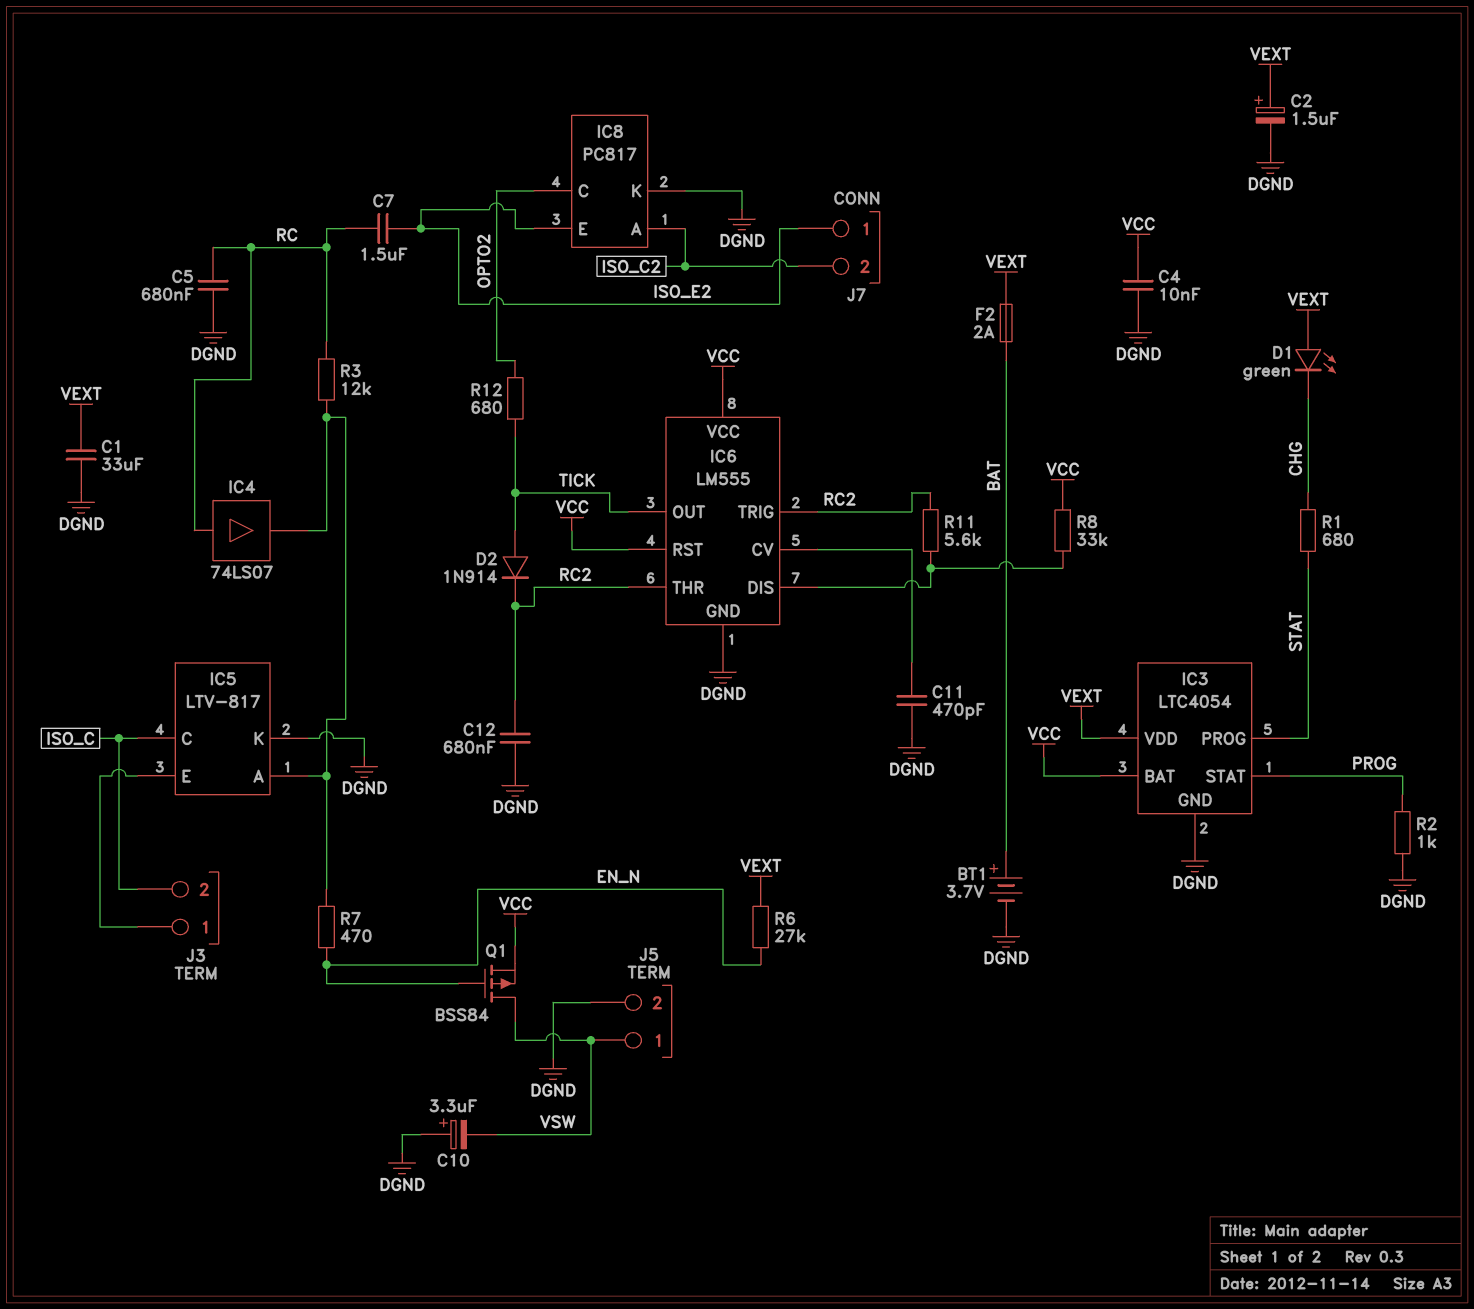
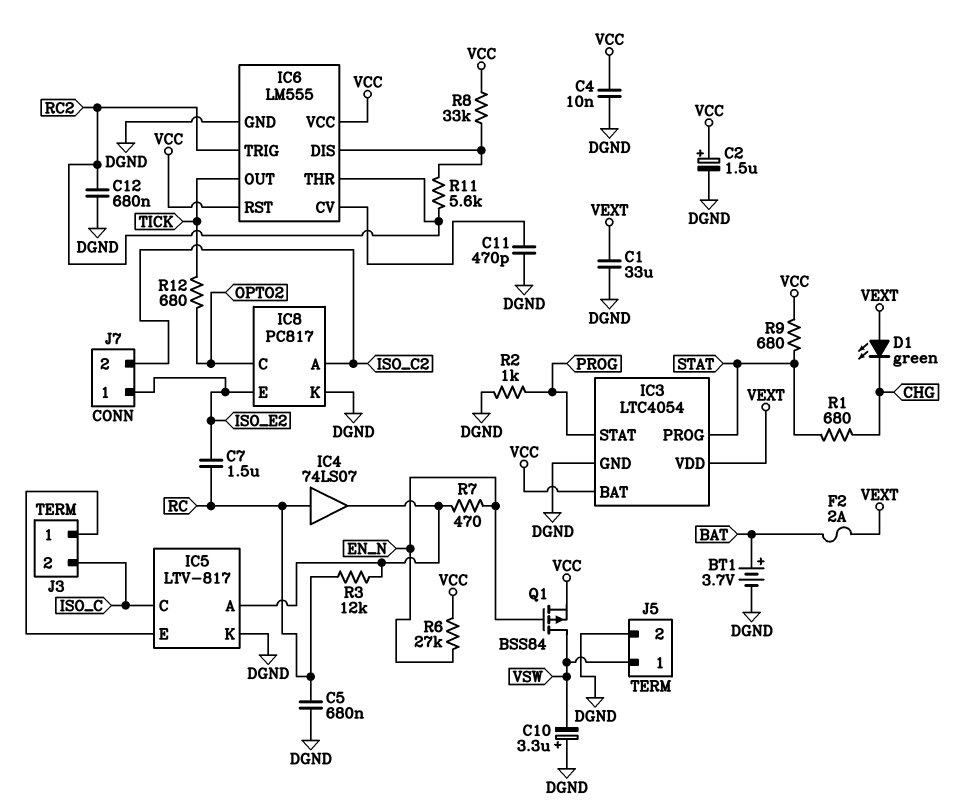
C2: 1.5uF (plus VEXT, minus DGND) -> 1.5uF (plus VCC, minus DGND)
D2: diode 1N914 (A TICK, K RC2) -> none
R6: 27k (EN_N, VEXT) -> 27k (EN_N, VCC)
R9: none -> 680 (STAT, VCC)

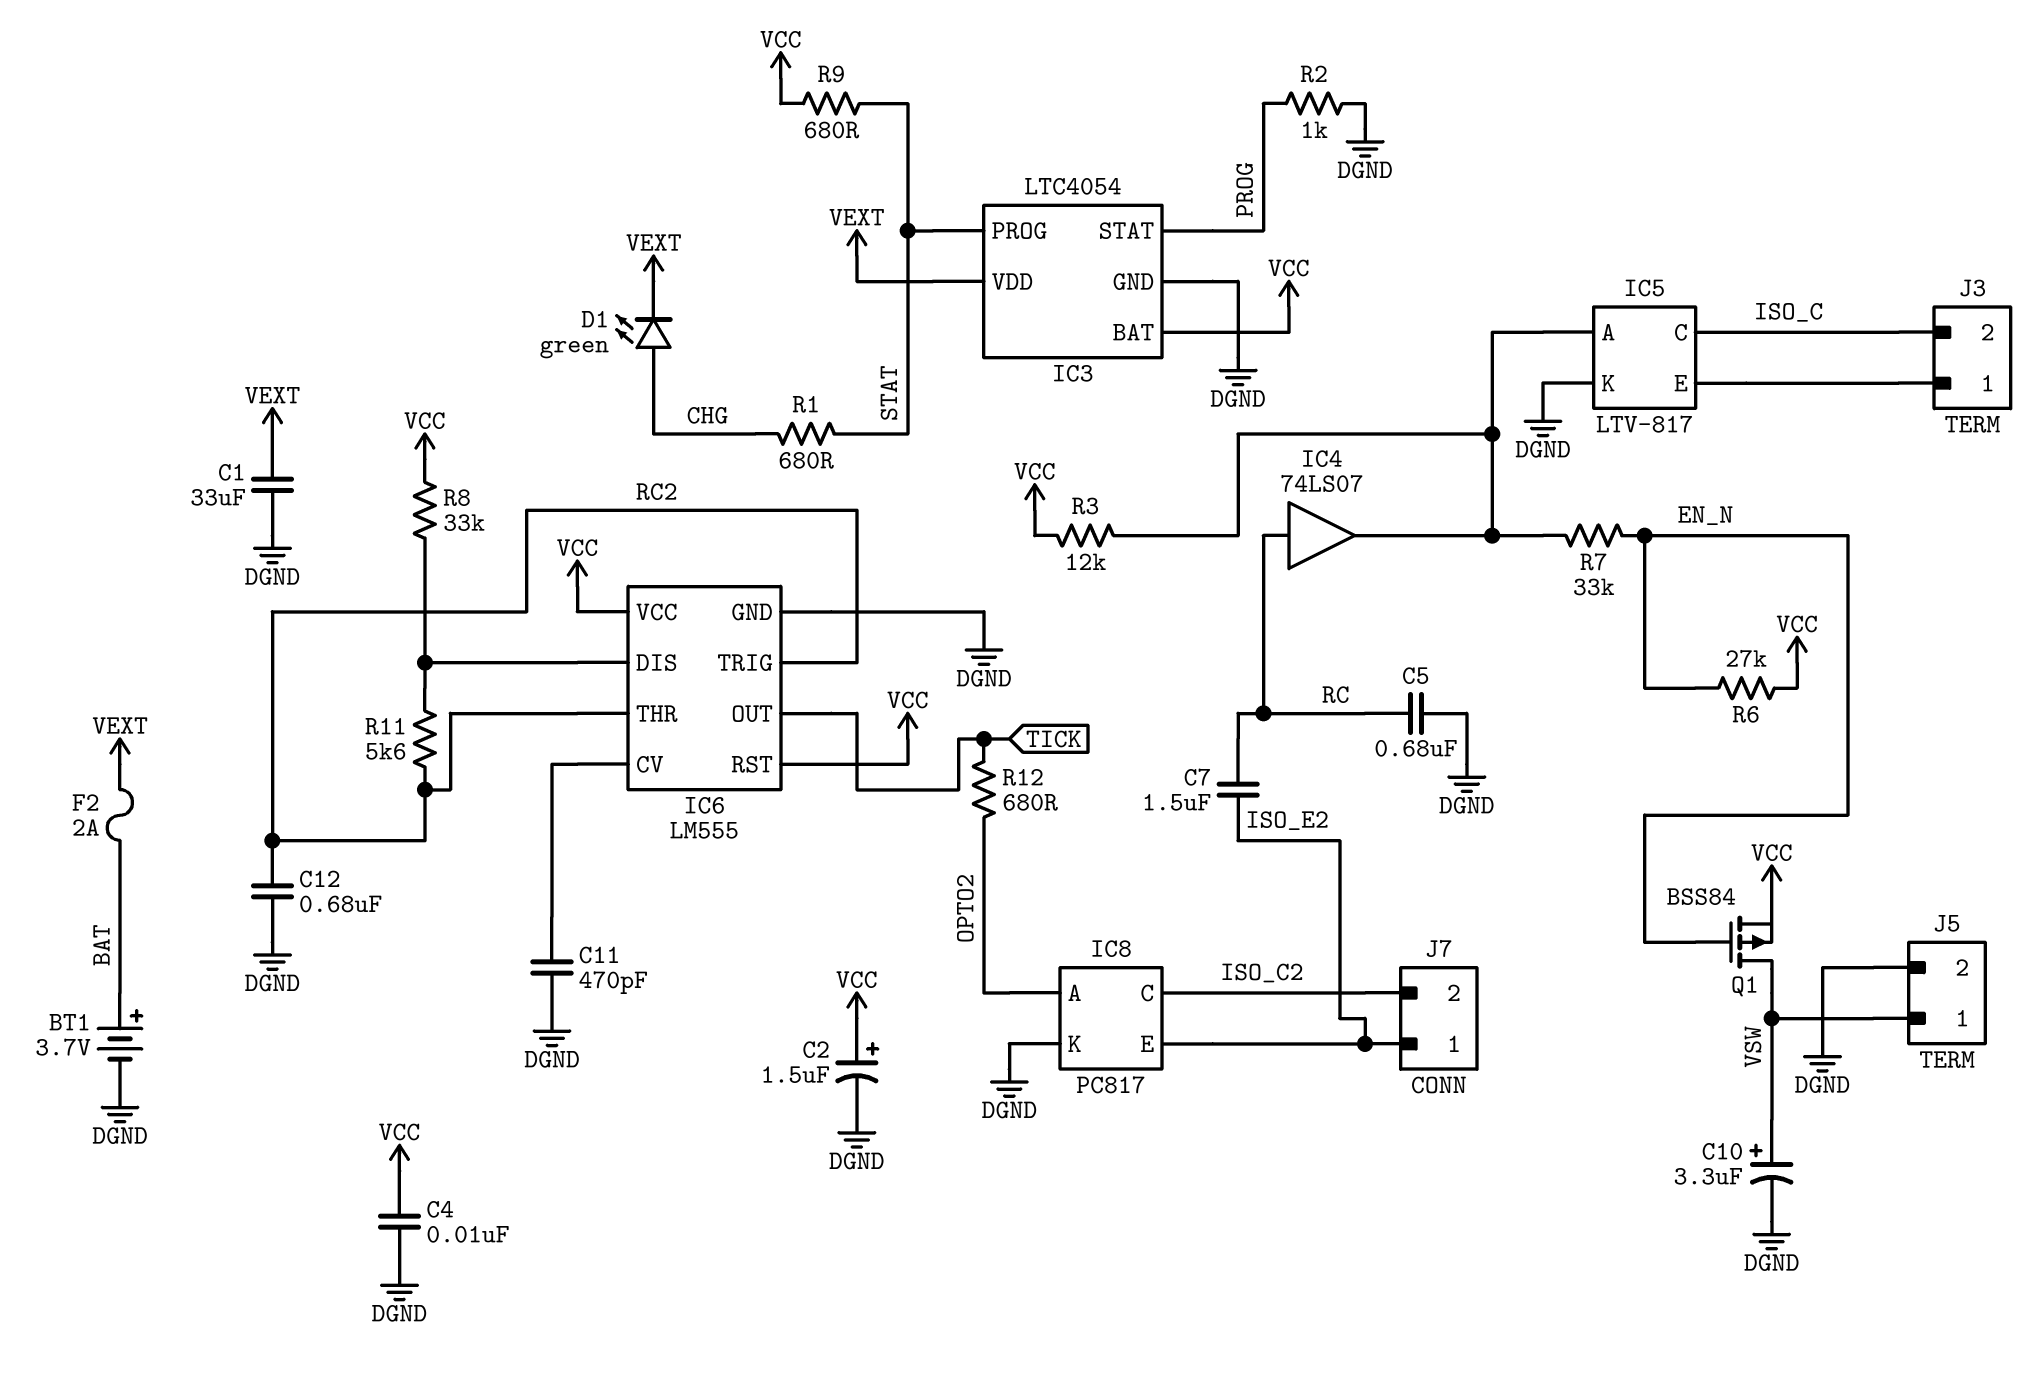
C10: 3.3uF (plus DGND, minus VSW) -> 3.3uF (plus VSW, minus DGND)
D1: LED green (A VEXT, K CHG) -> LED green (A CHG, K VEXT)
IC8 pin A: ISO_C2 -> OPTO2
IC8 pin C: OPTO2 -> ISO_C2
R3: 12k (IC5/A, RC) -> 12k (IC5/A, VCC)
R7: 470 (EN_N, IC5/A) -> 33k (EN_N, IC5/A)

